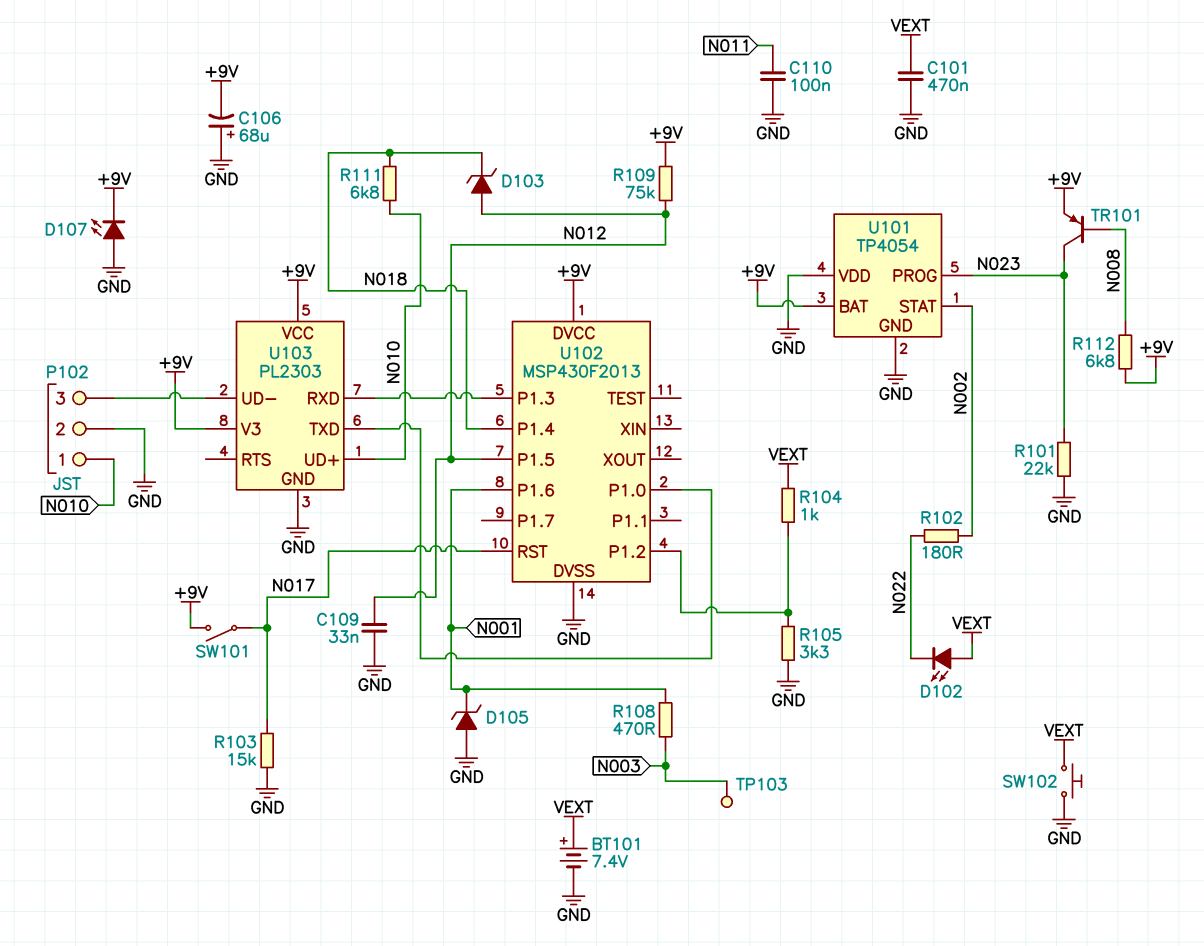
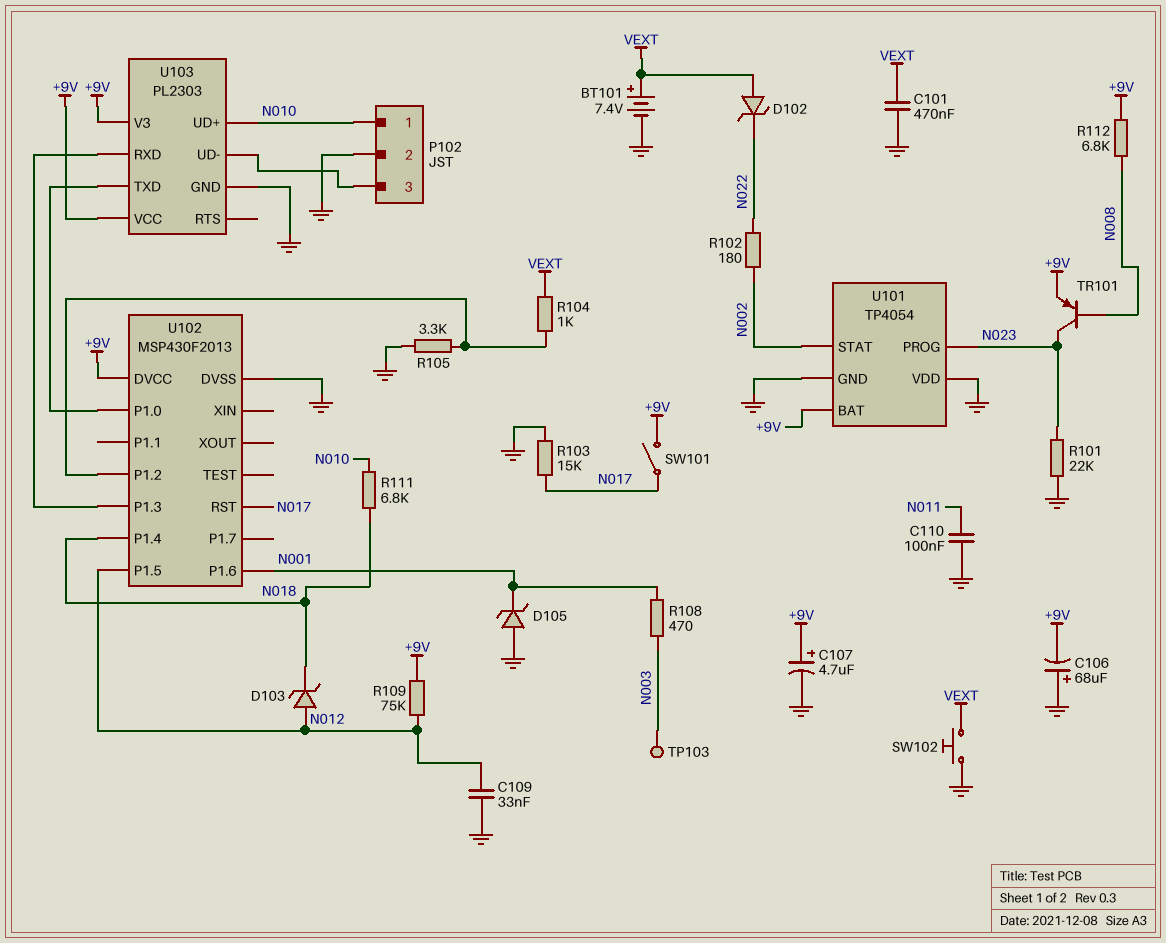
C107: none -> 4.7uF (plus +9V, minus GND)
D102: LED (A VEXT, K N022) -> zener (A VEXT, K N022)
D107: LED (A GND, K +9V) -> none

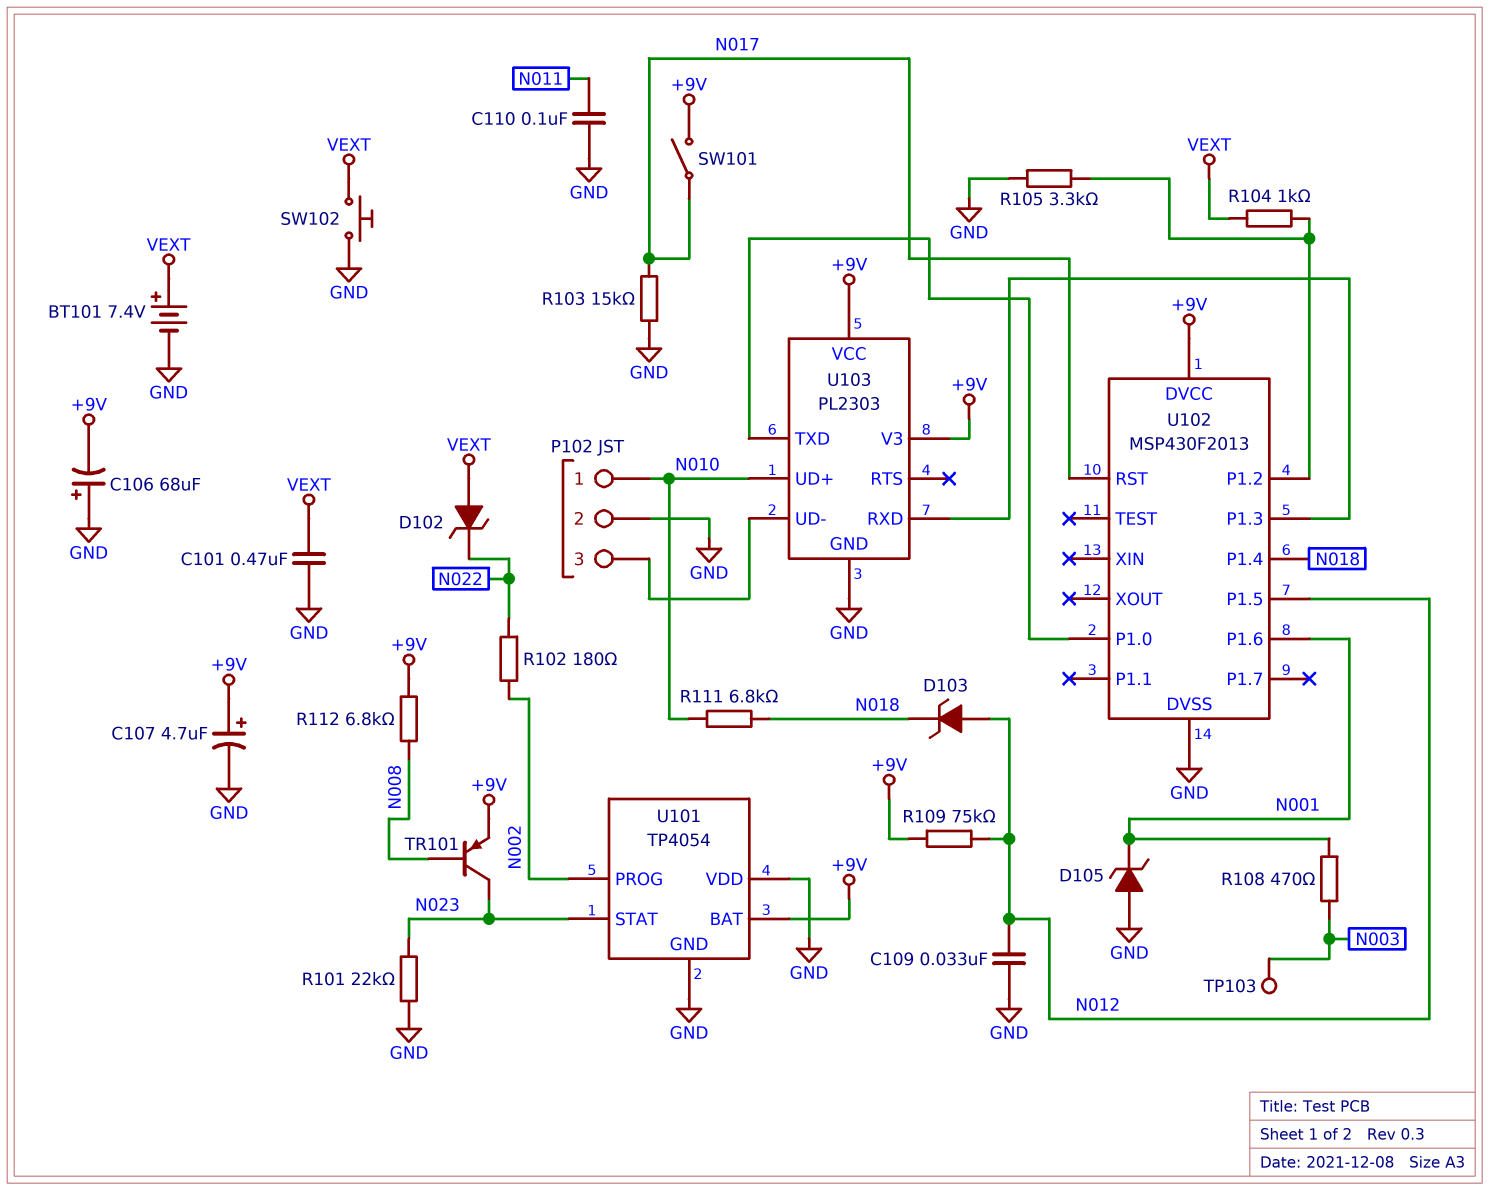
U101 pin PROG: N023 -> N002
U101 pin STAT: N002 -> N023

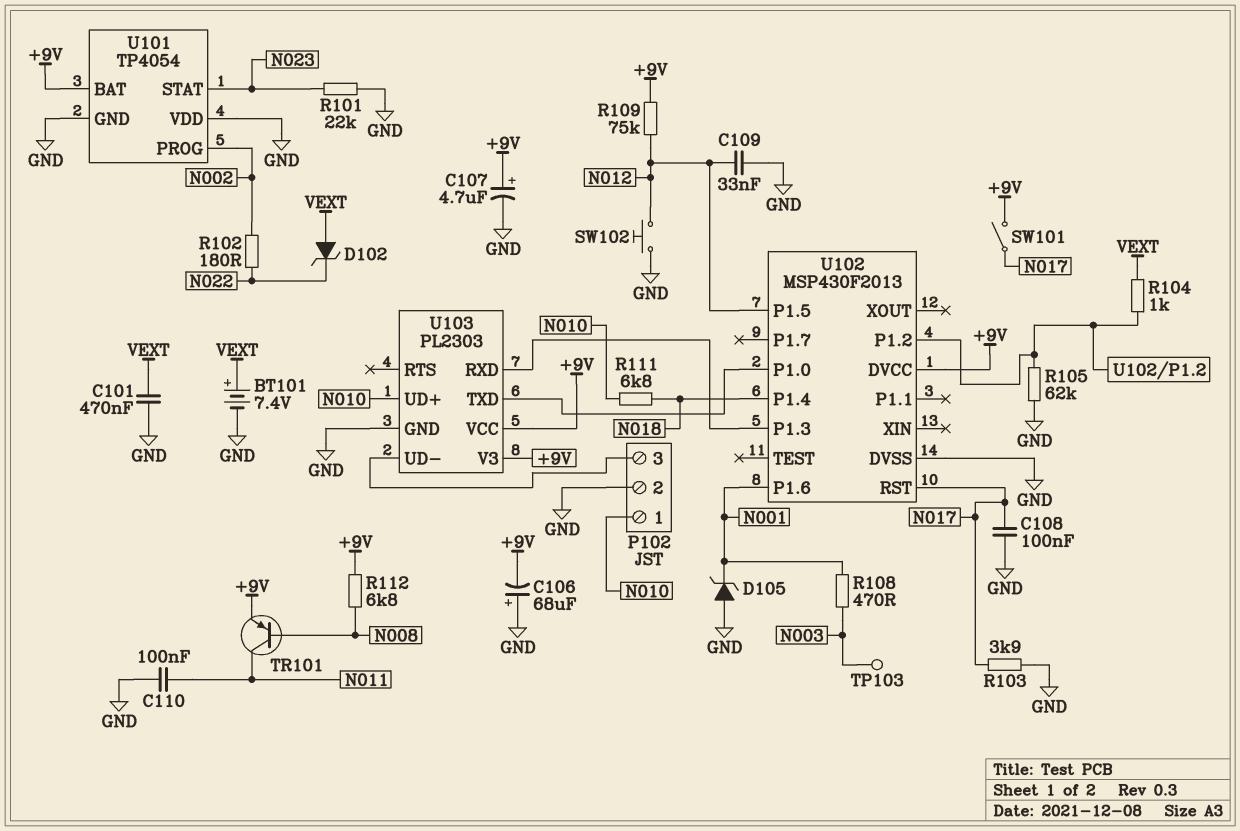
C108: none -> 100nF (GND, N017)
D103: zener (A N012, K N018) -> none
R103: 15k (GND, N017) -> 3.9k (GND, N017)
R105: 3.3k (GND, U102/P1.2) -> 62k (GND, U102/P1.2)
SW102: button (GND, VEXT) -> button (GND, N012)
TR101: PNP (B N008, C N023, E +9V) -> PNP (B N008, C N011, E +9V)

